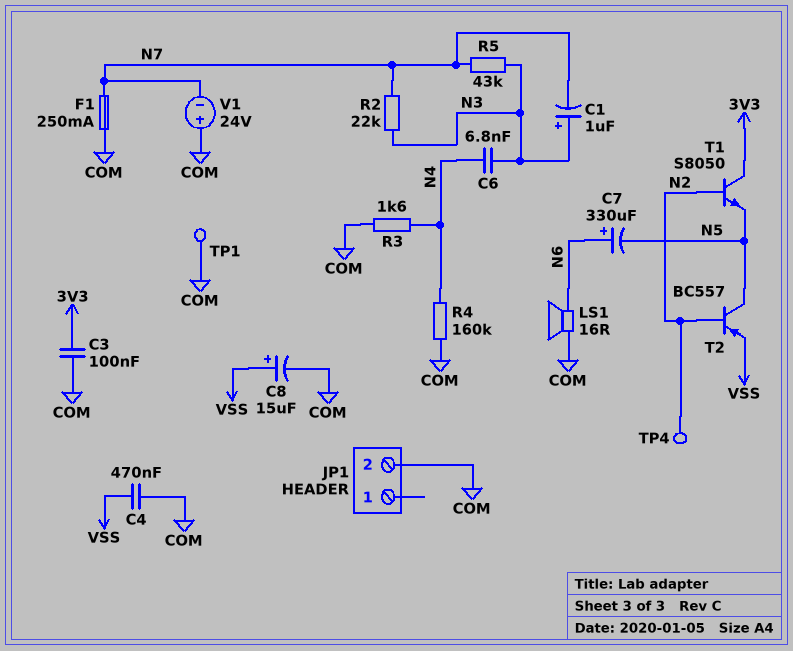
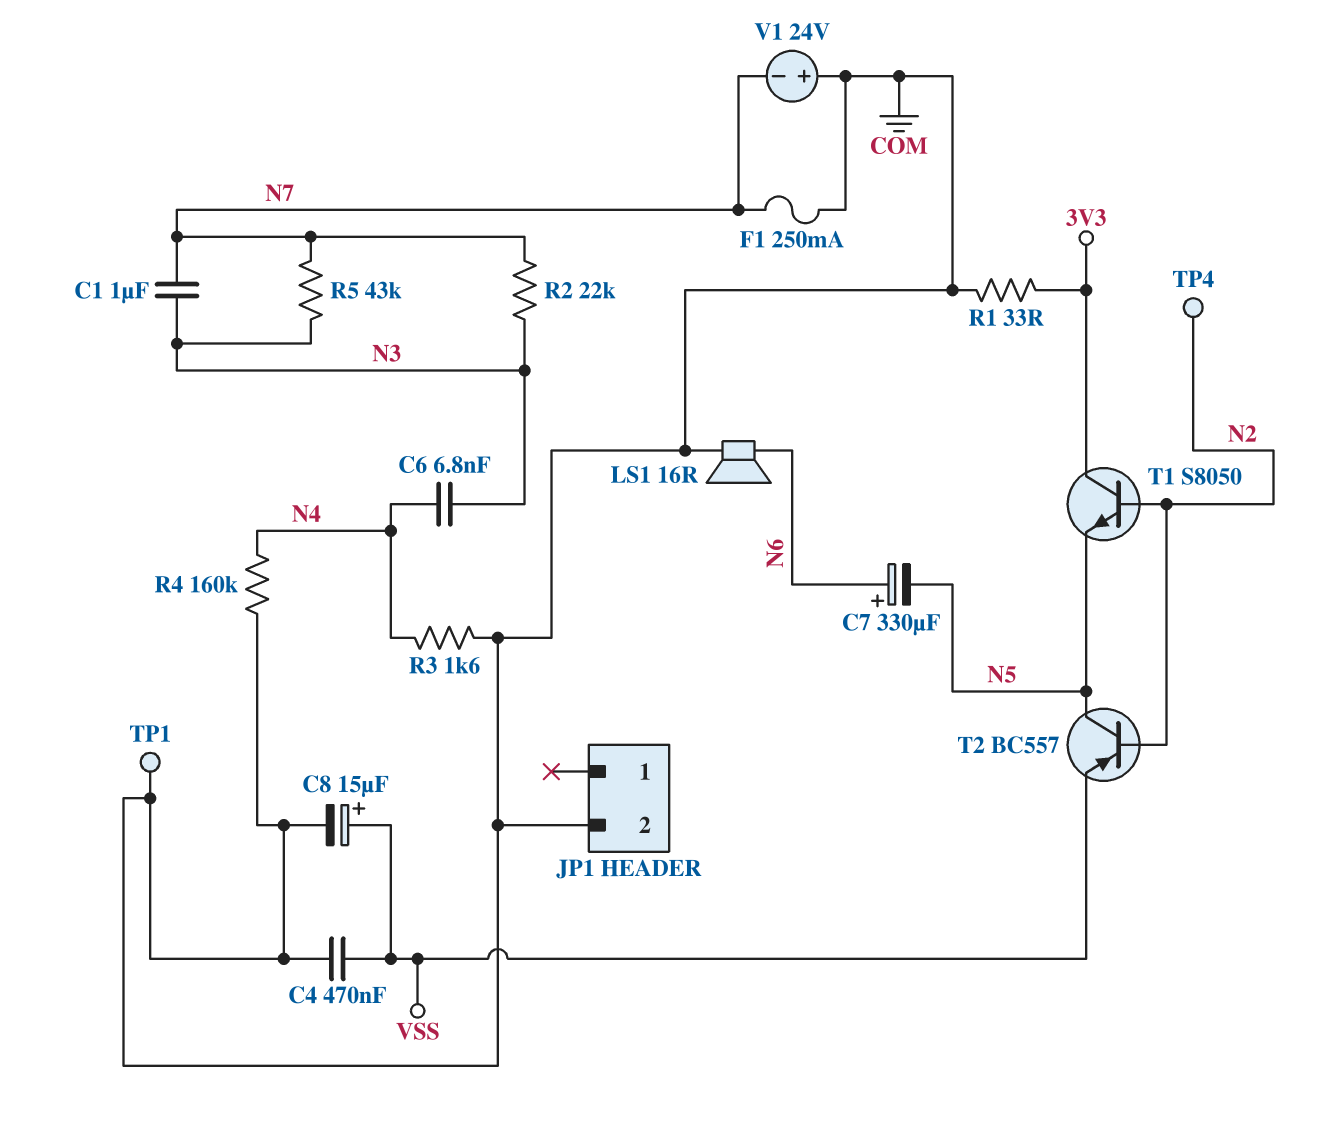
C1: 1uF (plus N3, minus N7) -> 1uF (N3, N7)
C3: 100nF (3V3, COM) -> none
R1: none -> 33 (3V3, COM)

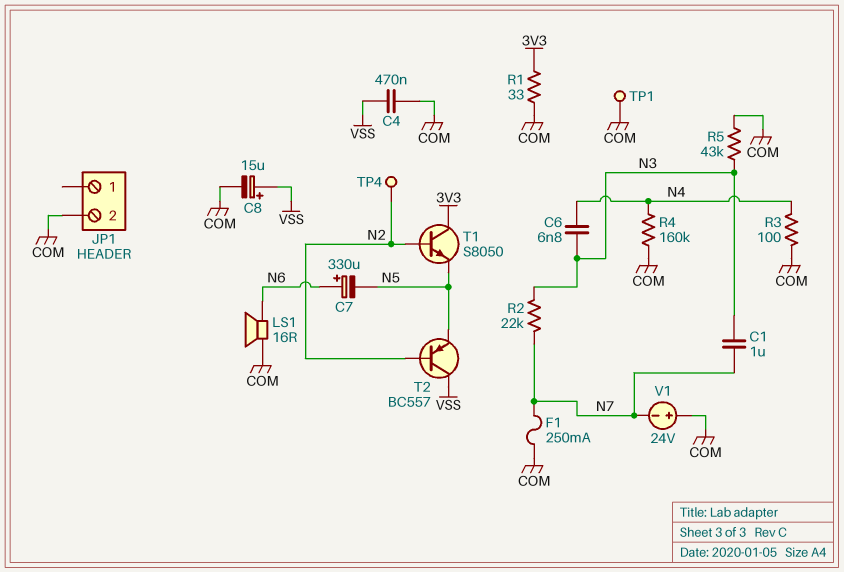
R3: 1.6k (COM, N4) -> 100 (COM, N4)
R5: 43k (N3, N7) -> 43k (COM, N3)
T2: PNP BC557 (B N2, C N5, E VSS) -> PNP BC557 (B N2, C VSS, E N5)

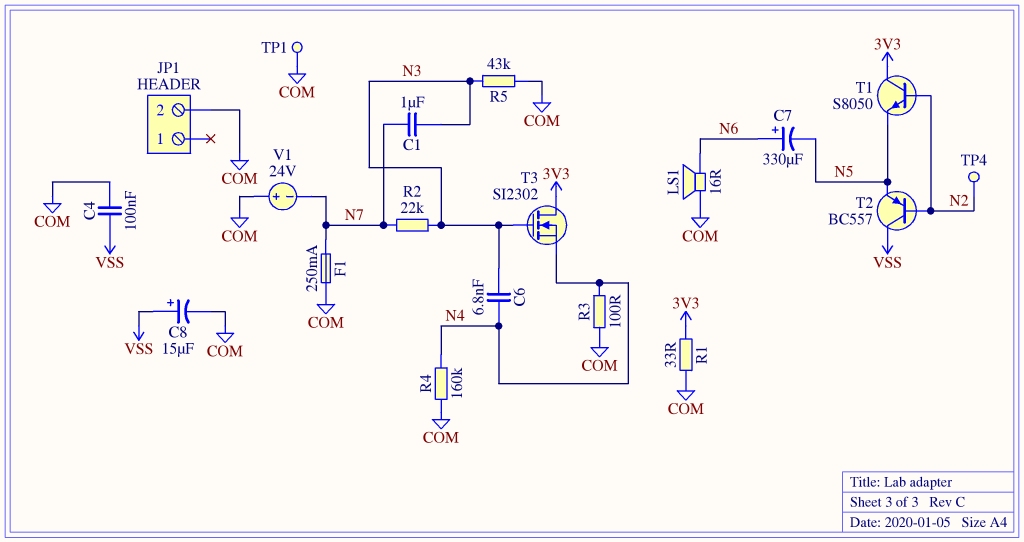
C4: 470nF (COM, VSS) -> 100nF (COM, VSS)
T3: none -> NMOS SI2302 (G N3, D 3V3, S N4)

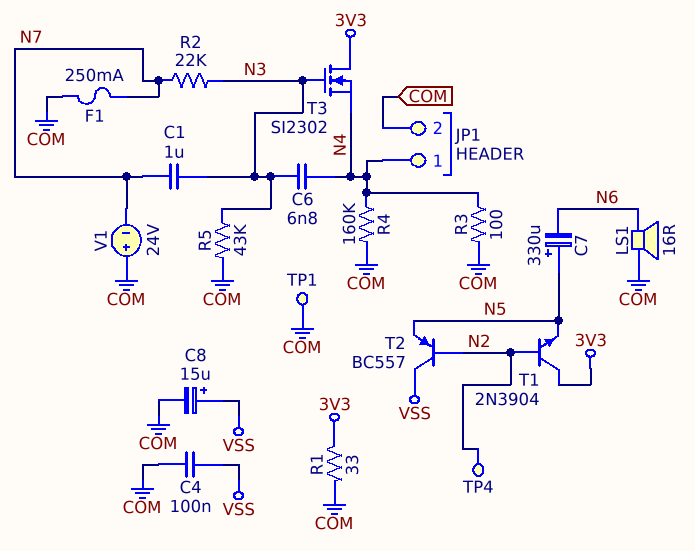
C7: 330uF (plus N6, minus N5) -> 330uF (plus N5, minus N6)
JP1 pin 1: none -> N4
T1: NPN S8050 (B N2, C 3V3, E N5) -> NPN 2N3904 (B N2, C 3V3, E N5)

